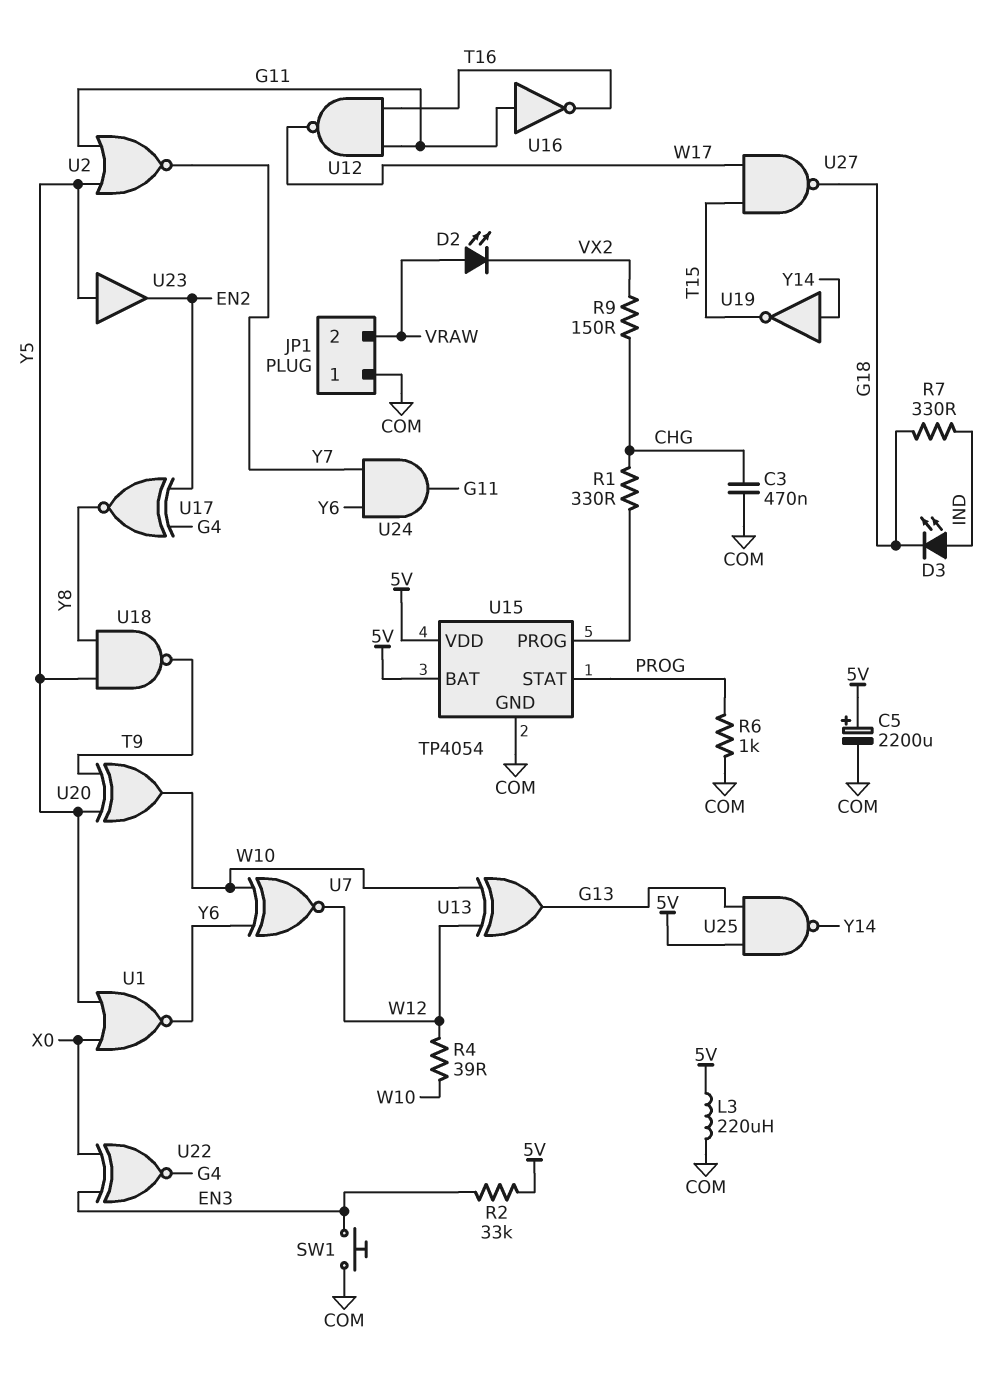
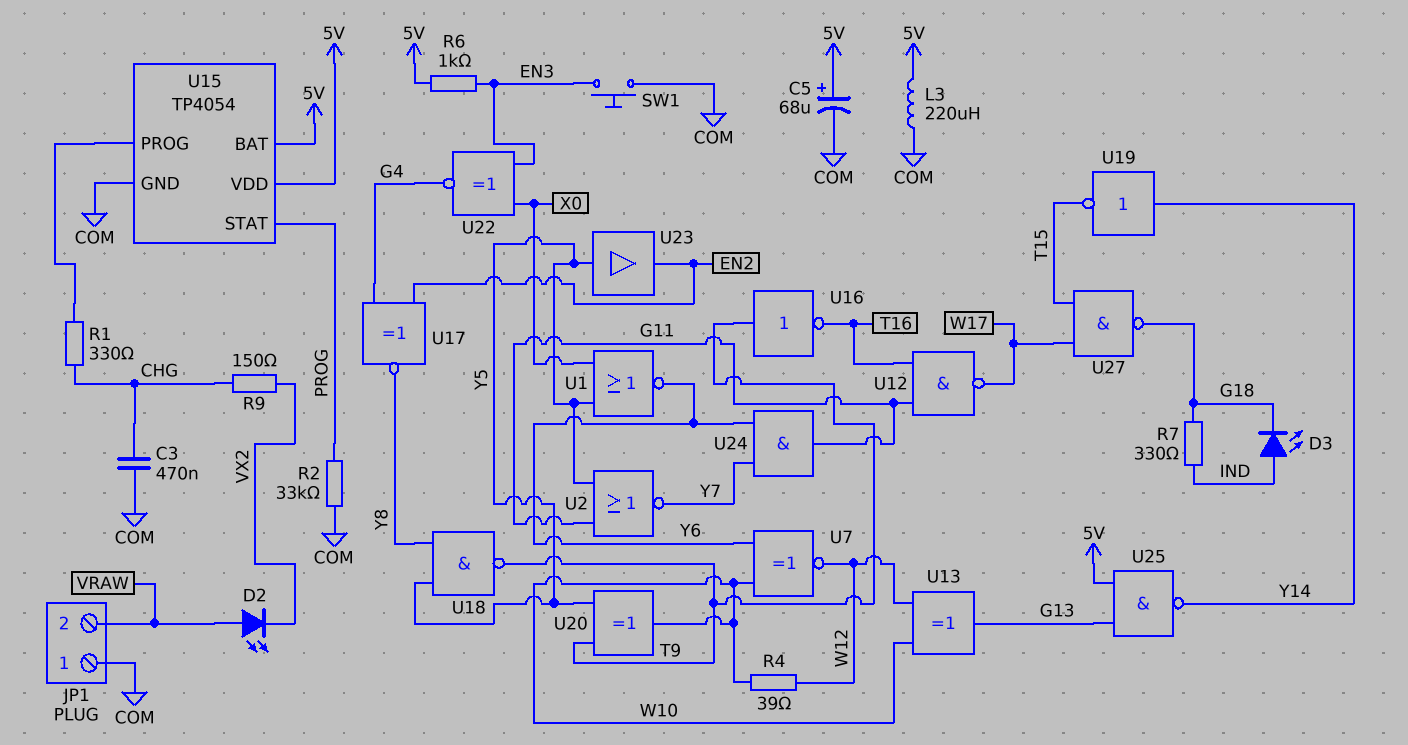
C5: 2200uF (plus 5V, minus COM) -> 68uF (plus 5V, minus COM)
R2: 33k (5V, EN3) -> 33k (COM, PROG)
R6: 1k (COM, PROG) -> 1k (5V, EN3)
U16: NOT (in G11, out T16) -> NOT (in T9, out T16)

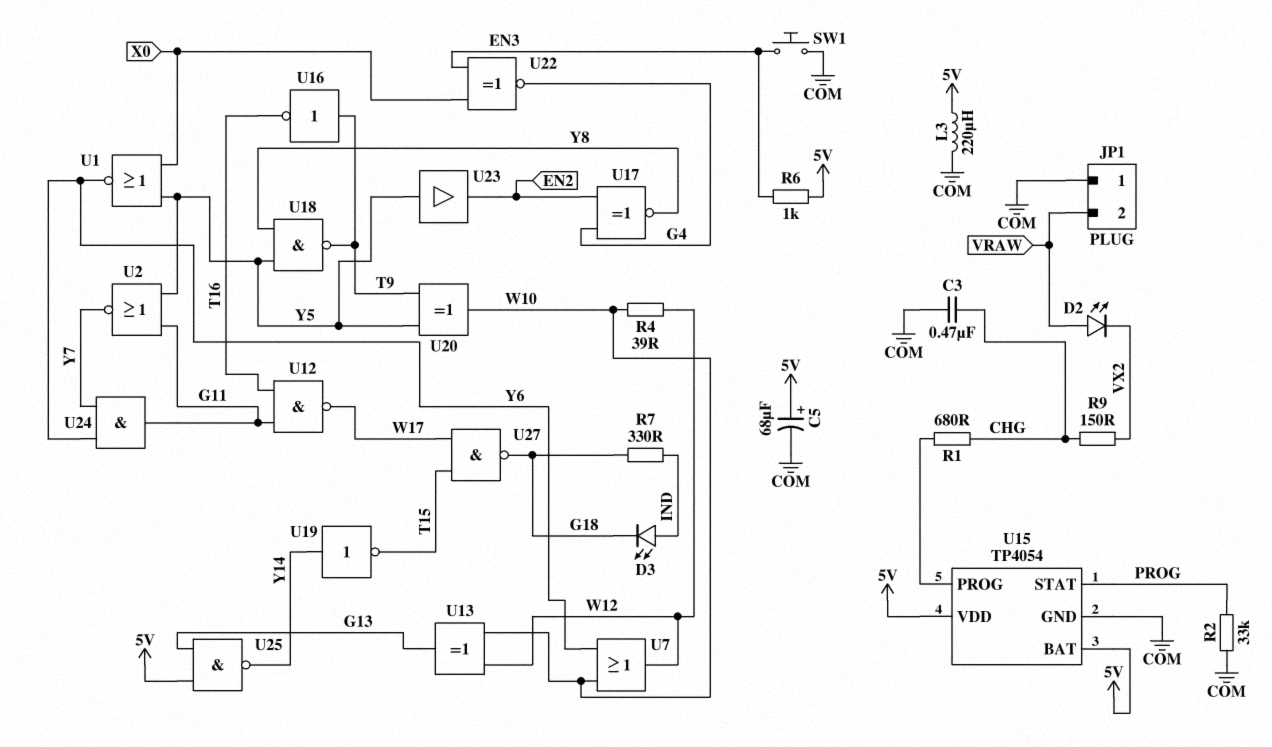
R1: 330 (CHG, U15/PROG) -> 680 (CHG, U15/PROG)
U7: XNOR (in W10, in Y6, out W12) -> OR (in W10, in Y6, out W12)

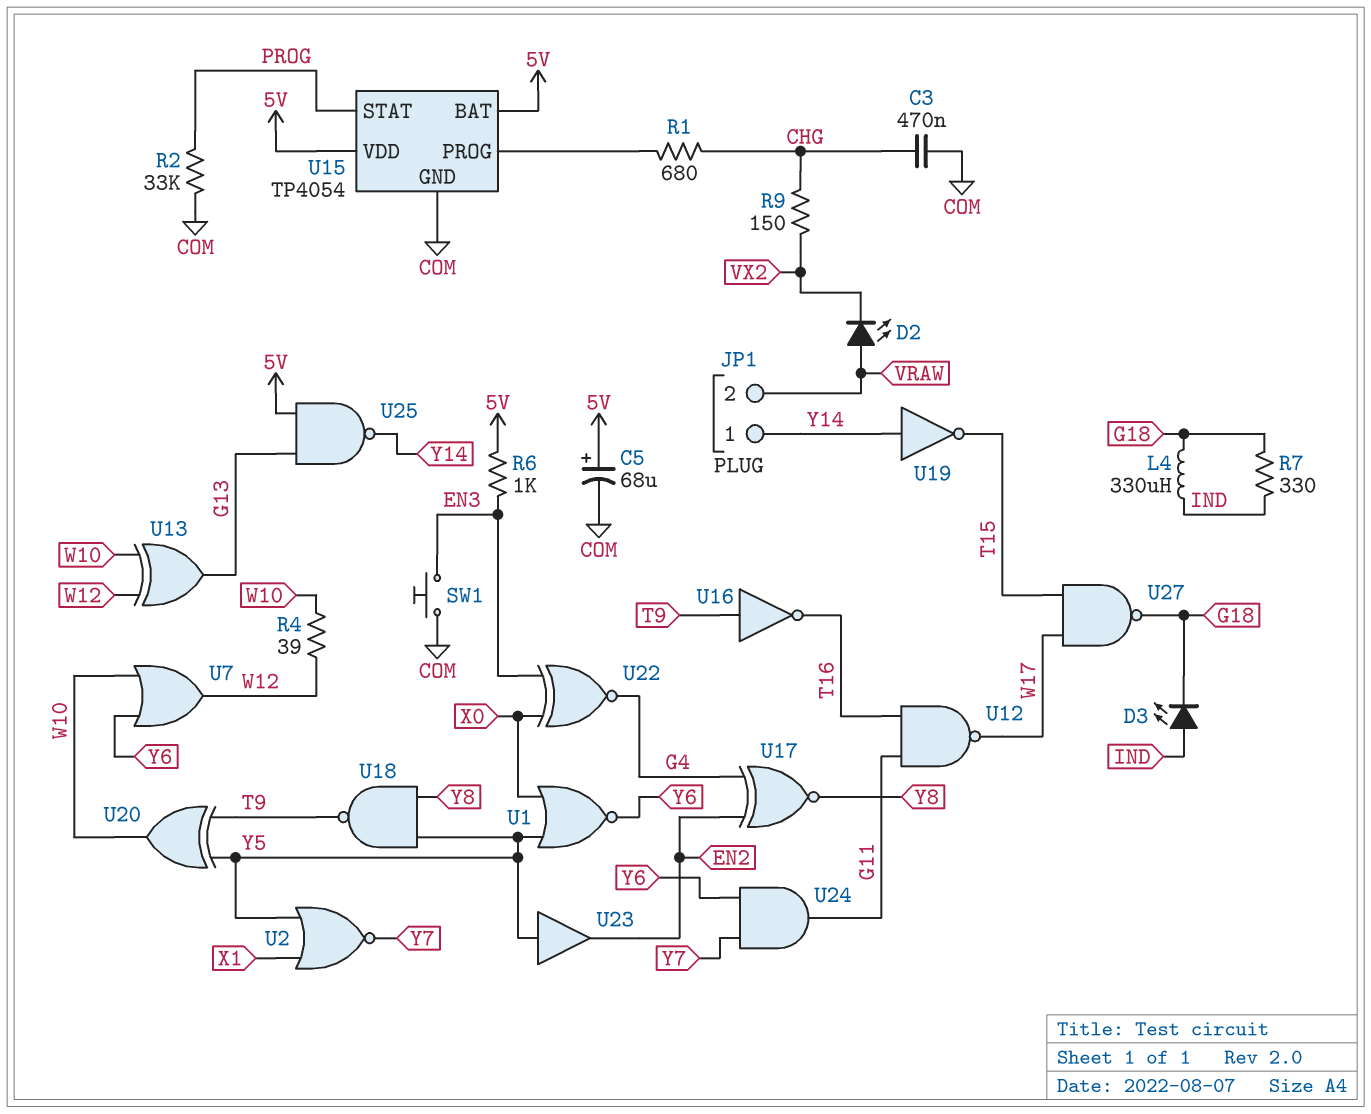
JP1 pin 1: COM -> Y14
L3: 220uH (5V, COM) -> none
L4: none -> 330uH (G18, IND)
U2: NOR (in G11, in Y5, out Y7) -> NOR (in X1, in Y5, out Y7)

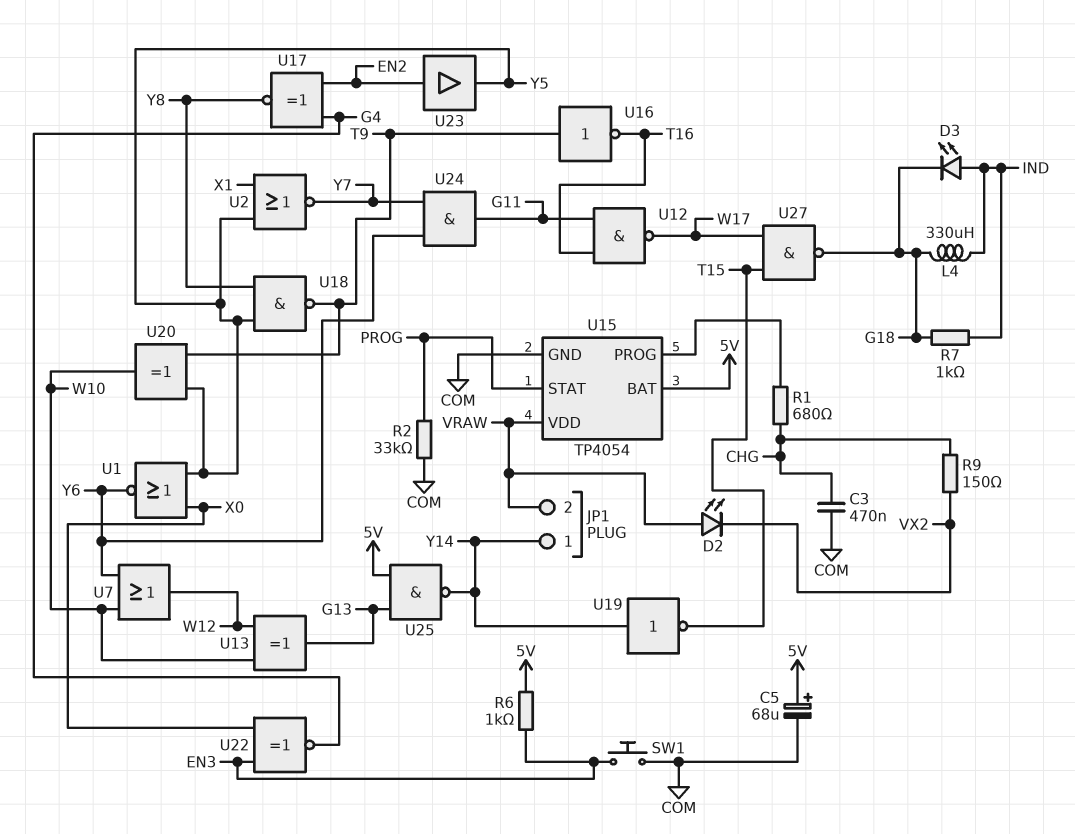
R4: 39 (W10, W12) -> none
R7: 330 (G18, IND) -> 1k (G18, IND)
U15 pin VDD: 5V -> VRAW
U23: buffer (in Y5, out EN2) -> buffer (in EN2, out Y5)

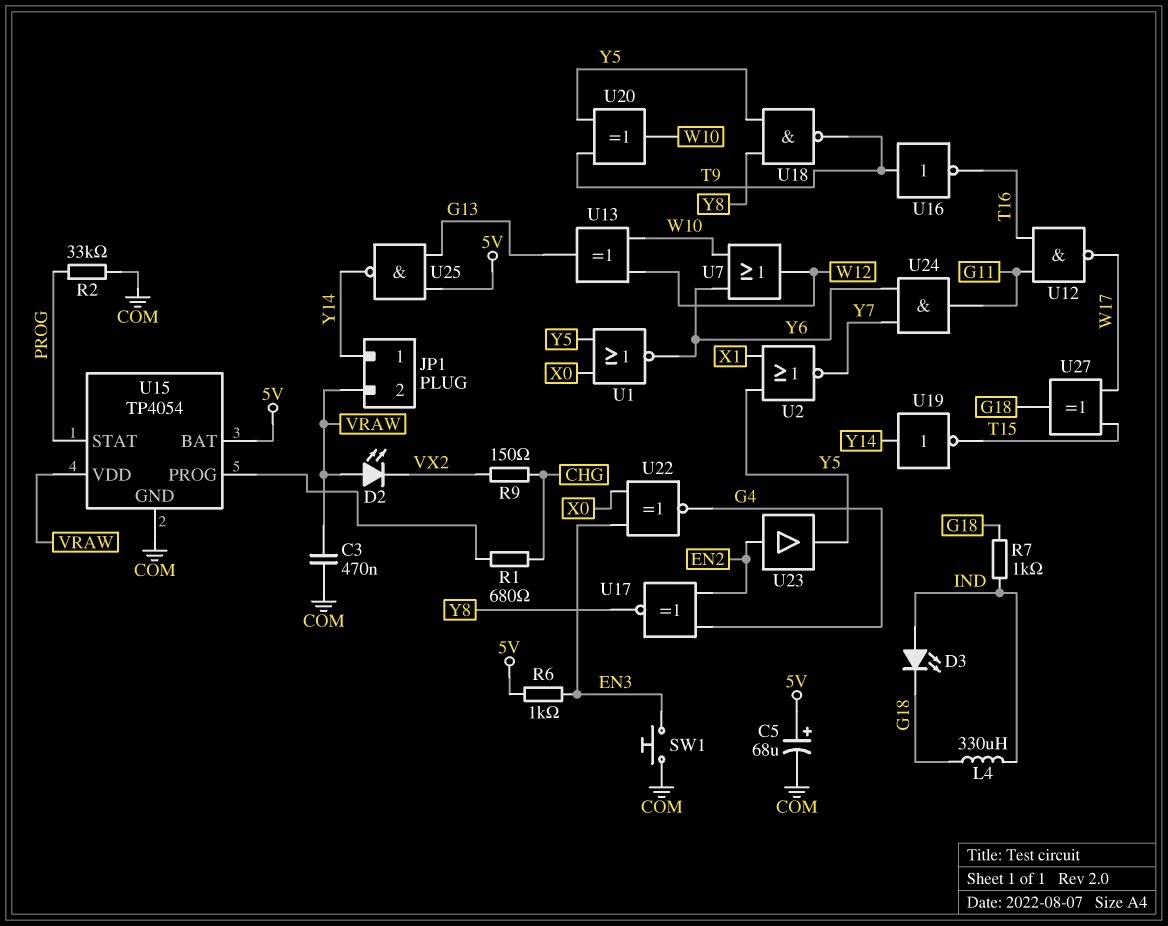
C3: 470nF (CHG, COM) -> 470nF (COM, VRAW)
U27: NAND (in T15, in W17, out G18) -> XOR (in T15, in W17, out G18)

